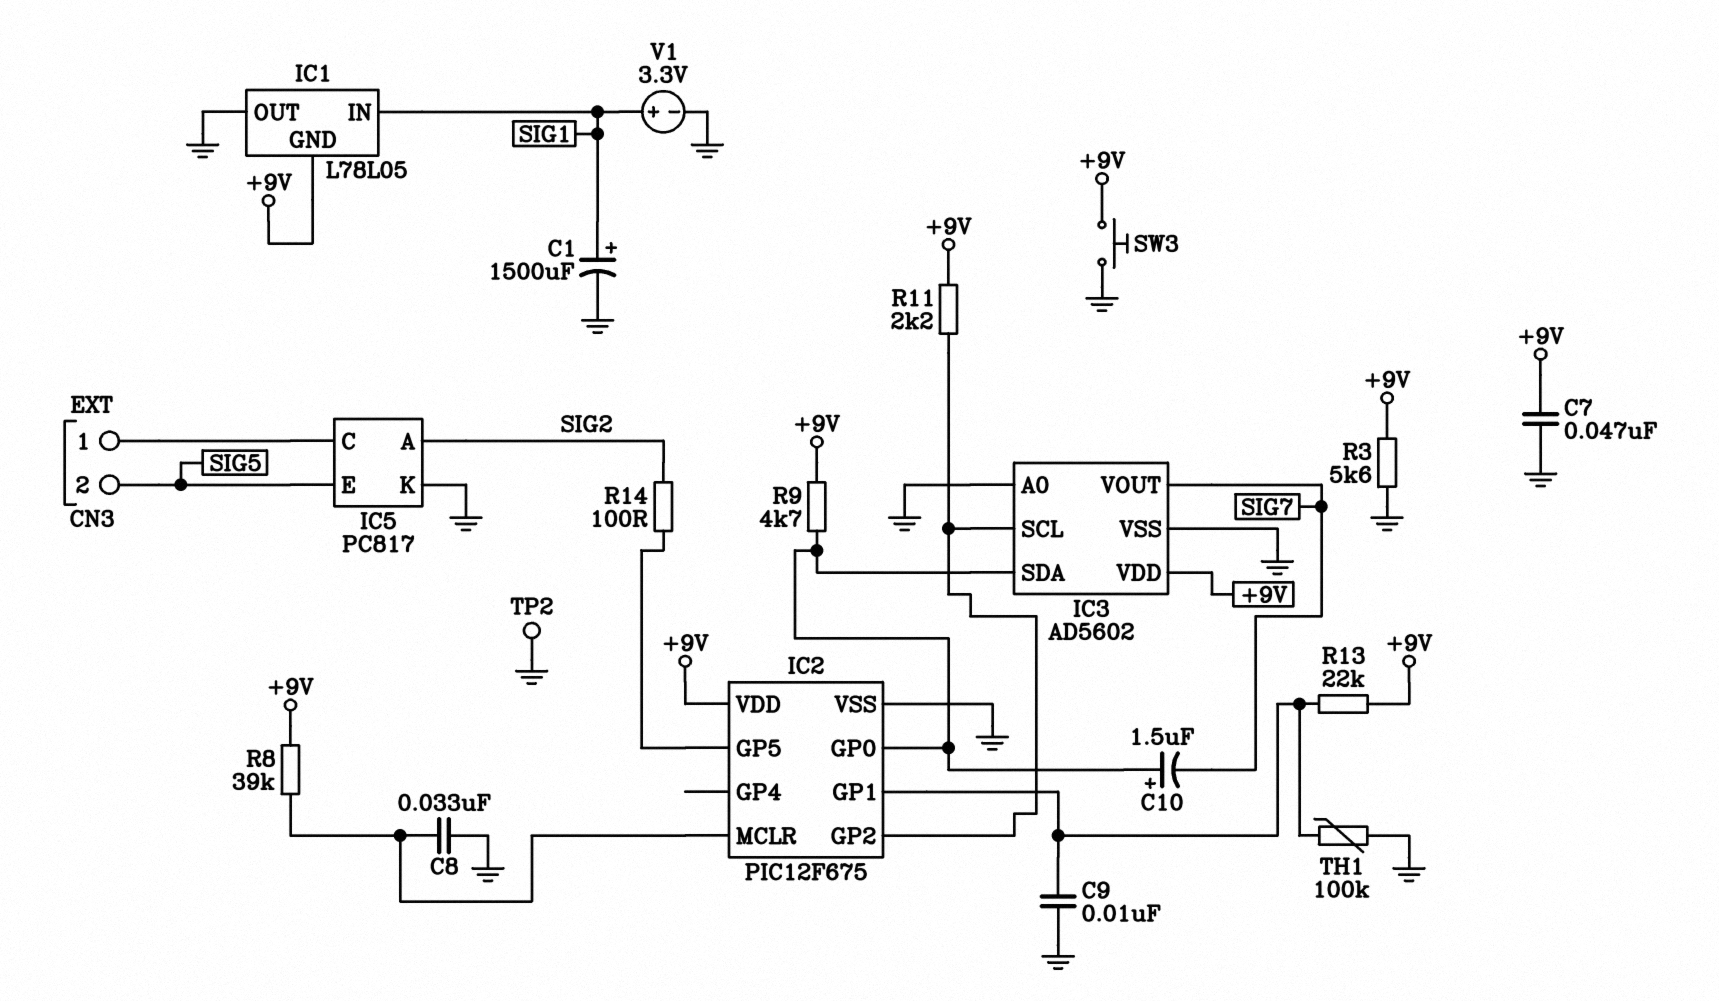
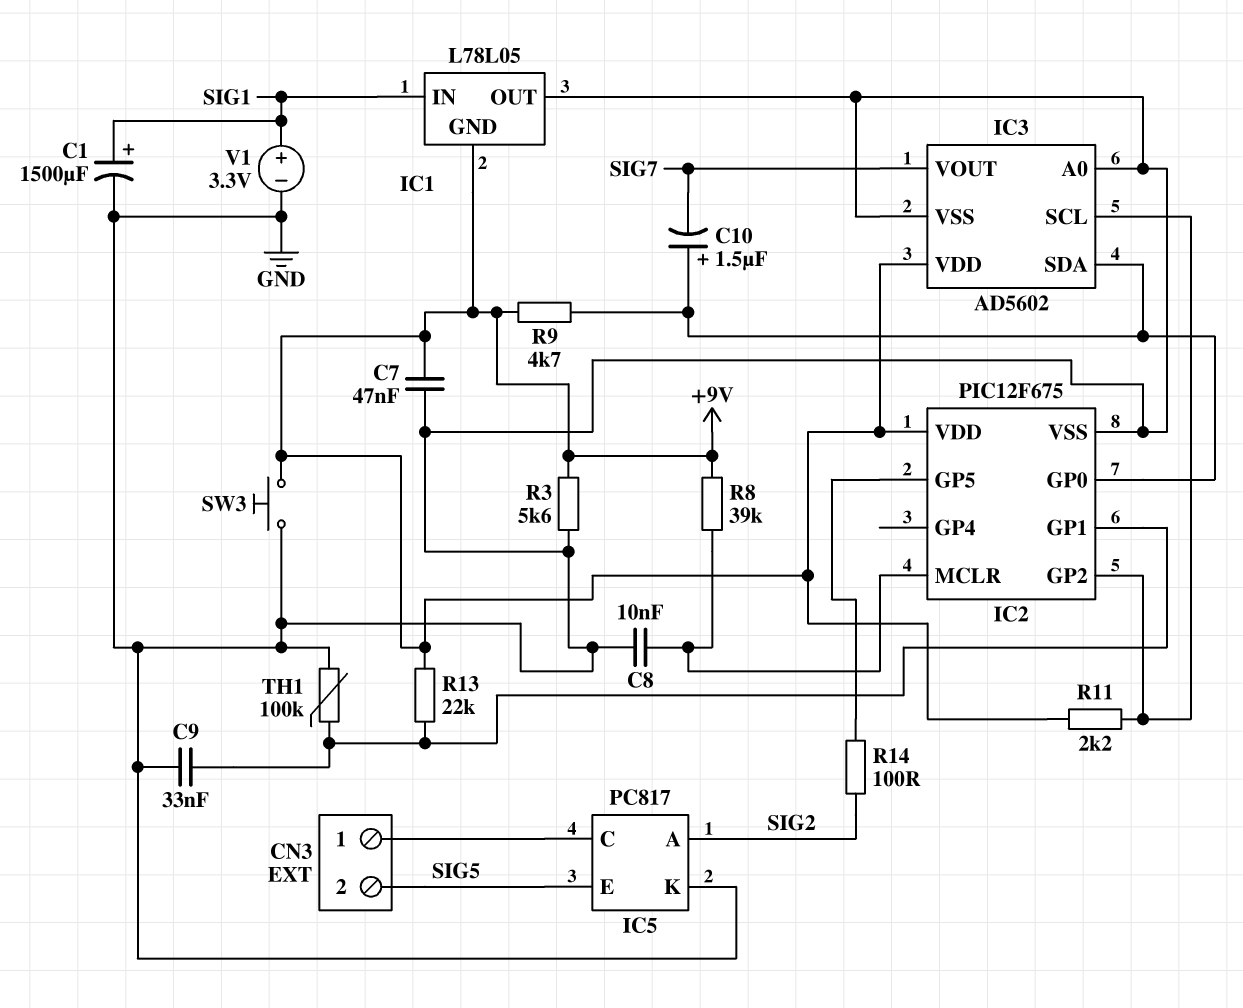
C8: 33nF (GND, IC2/MCLR) -> 10nF (GND, IC2/MCLR)
C9: 10nF (GND, IC2/GP1) -> 33nF (GND, IC2/GP1)
TP2: test point (GND) -> none

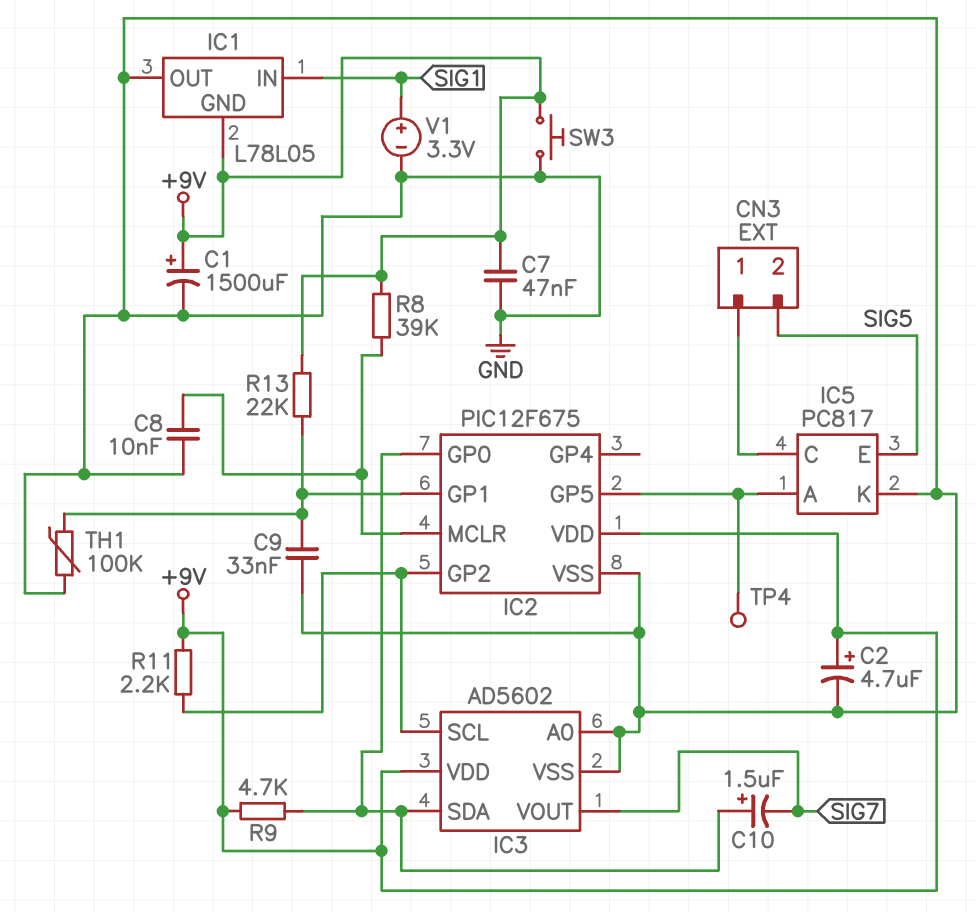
C1: 1500uF (plus SIG1, minus GND) -> 1500uF (plus +9V, minus GND)
C2: none -> 4.7uF (plus +9V, minus GND)
IC5 pin A: SIG2 -> IC2/GP5
R3: 5.6k (+9V, GND) -> none
R14: 100 (IC2/GP5, SIG2) -> none
TP4: none -> test point (IC2/GP5)

